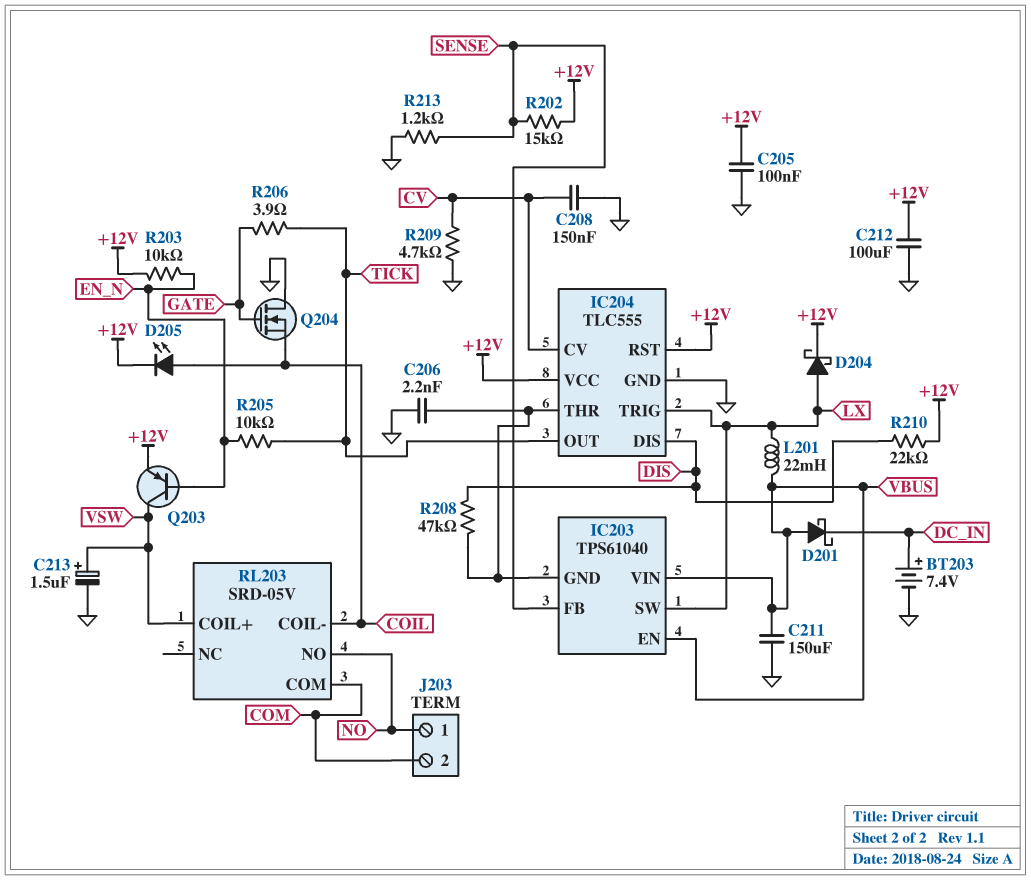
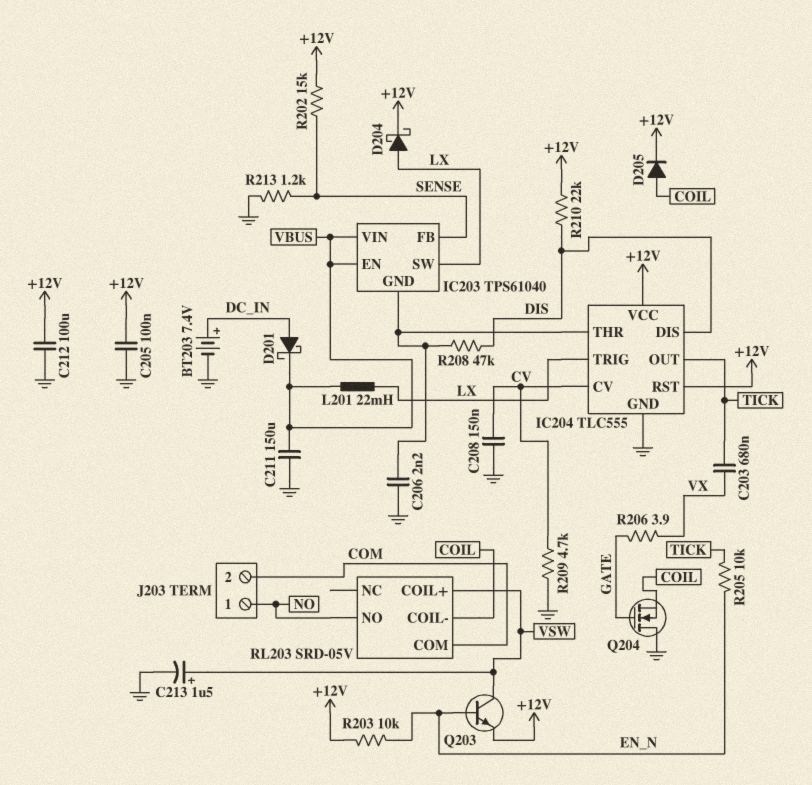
C203: none -> 680nF (TICK, VX)
D201: schottky (A VBUS, K DC_IN) -> schottky (A DC_IN, K VBUS)
D205: LED (A COIL, K +12V) -> diode (A COIL, K +12V)
Q203: PNP (B EN_N, C VSW, E +12V) -> NPN (B EN_N, C VSW, E +12V)
R206: 3.9 (GATE, TICK) -> 3.9 (GATE, VX)

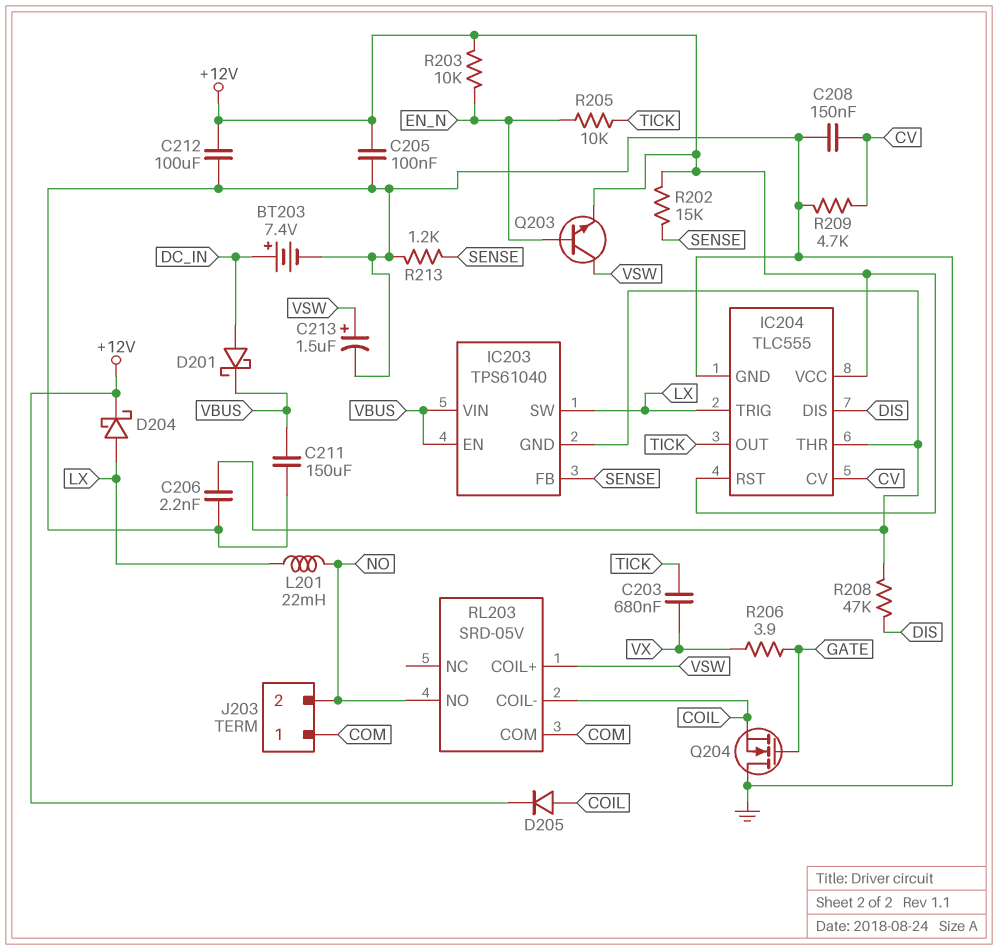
J203 pin 1: NO -> COM
J203 pin 2: COM -> NO
L201: 22mH (LX, VBUS) -> 22mH (LX, NO)
R210: 22k (+12V, DIS) -> none

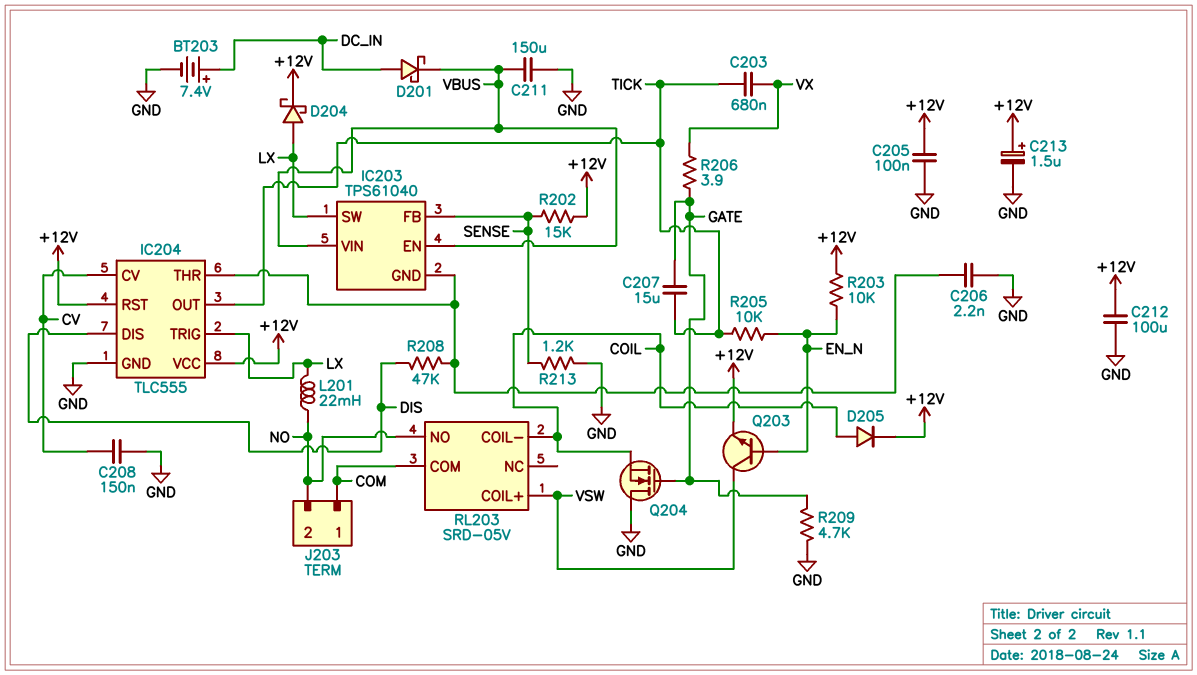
C207: none -> 15uF (GATE, TICK)
C213: 1.5uF (plus VSW, minus GND) -> 1.5uF (plus +12V, minus GND)
R209: 4.7k (CV, GND) -> 4.7k (GATE, GND)

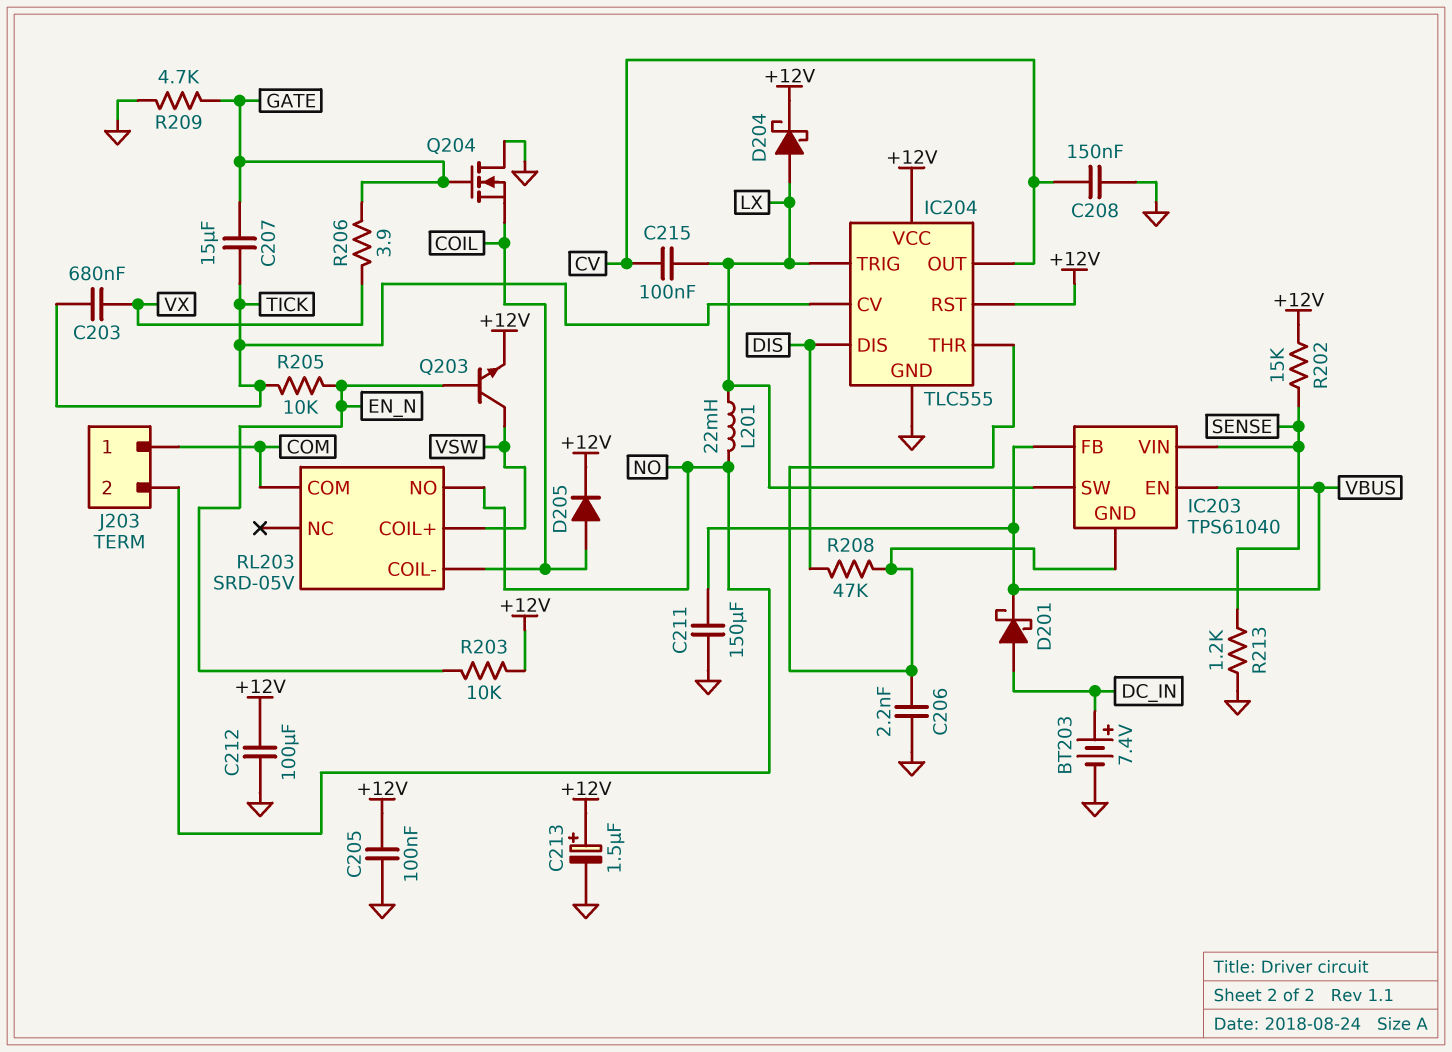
C215: none -> 100nF (CV, LX)
IC203 pin FB: SENSE -> VBUS
IC203 pin VIN: VBUS -> SENSE
IC204 pin CV: CV -> TICK
IC204 pin OUT: TICK -> CV

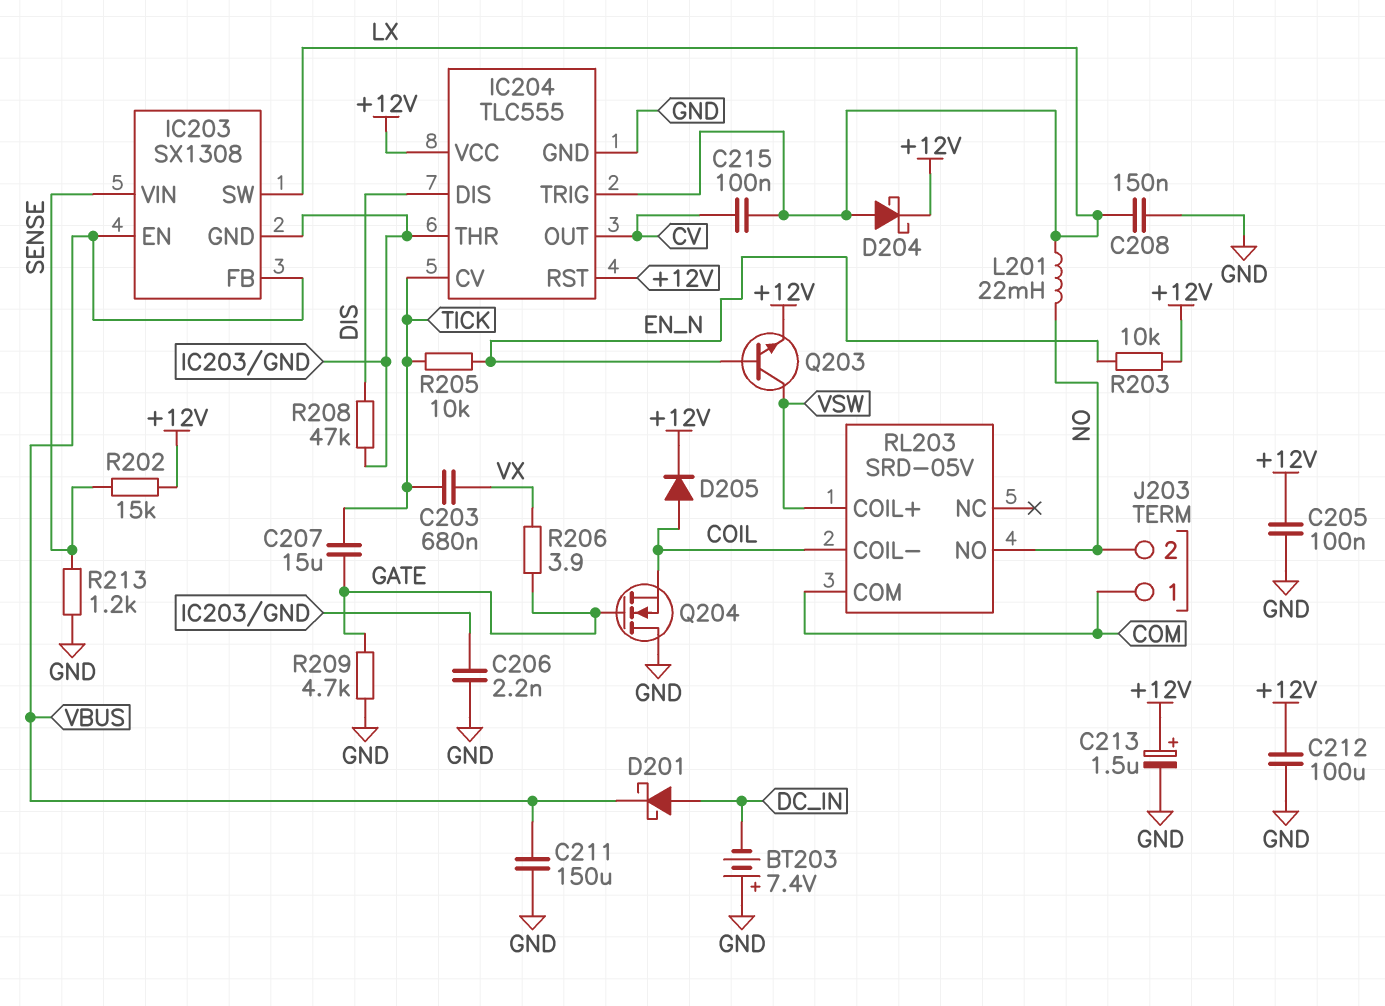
BT203: 7.4V (plus DC_IN, minus GND) -> 7.4V (plus GND, minus DC_IN)
C208: 150nF (CV, GND) -> 150nF (GND, LX)
IC203: TPS61040 -> SX1308

